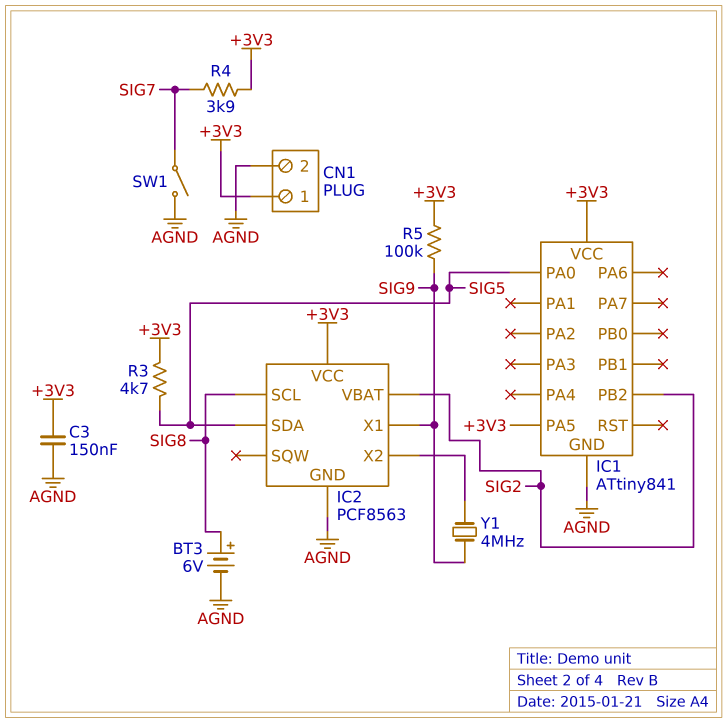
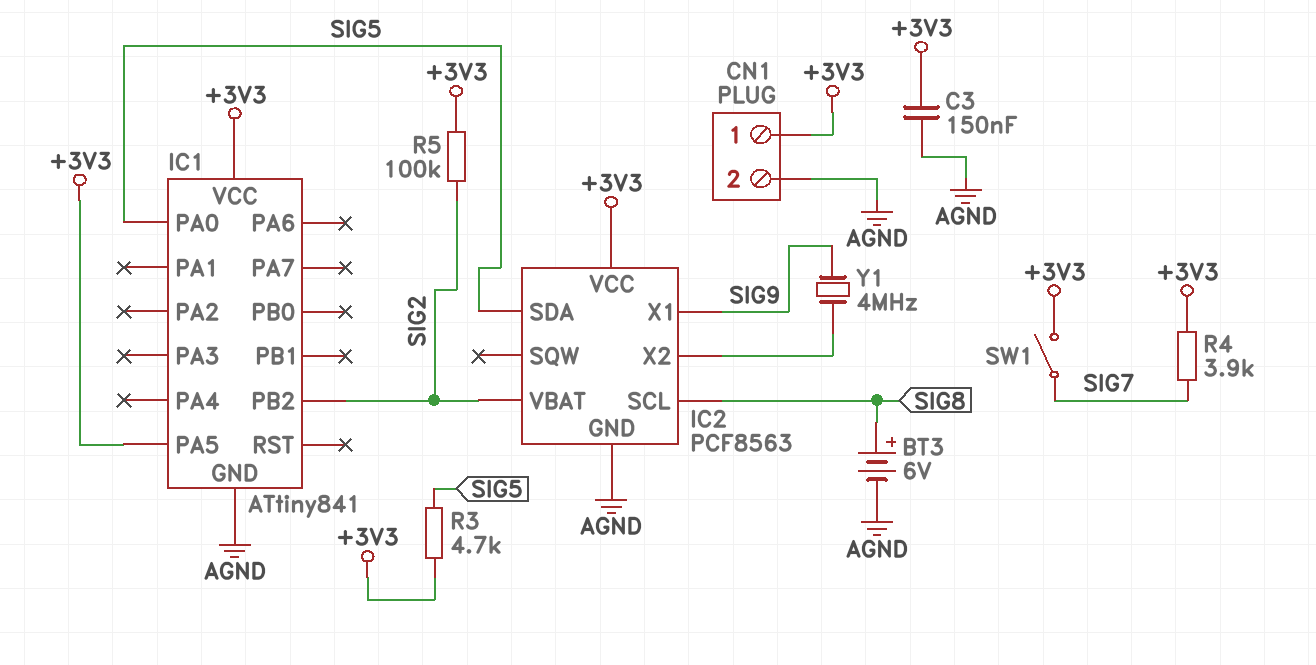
R5: 100k (+3V3, SIG9) -> 100k (+3V3, SIG2)
SW1: switch (AGND, SIG7) -> switch (+3V3, SIG7)

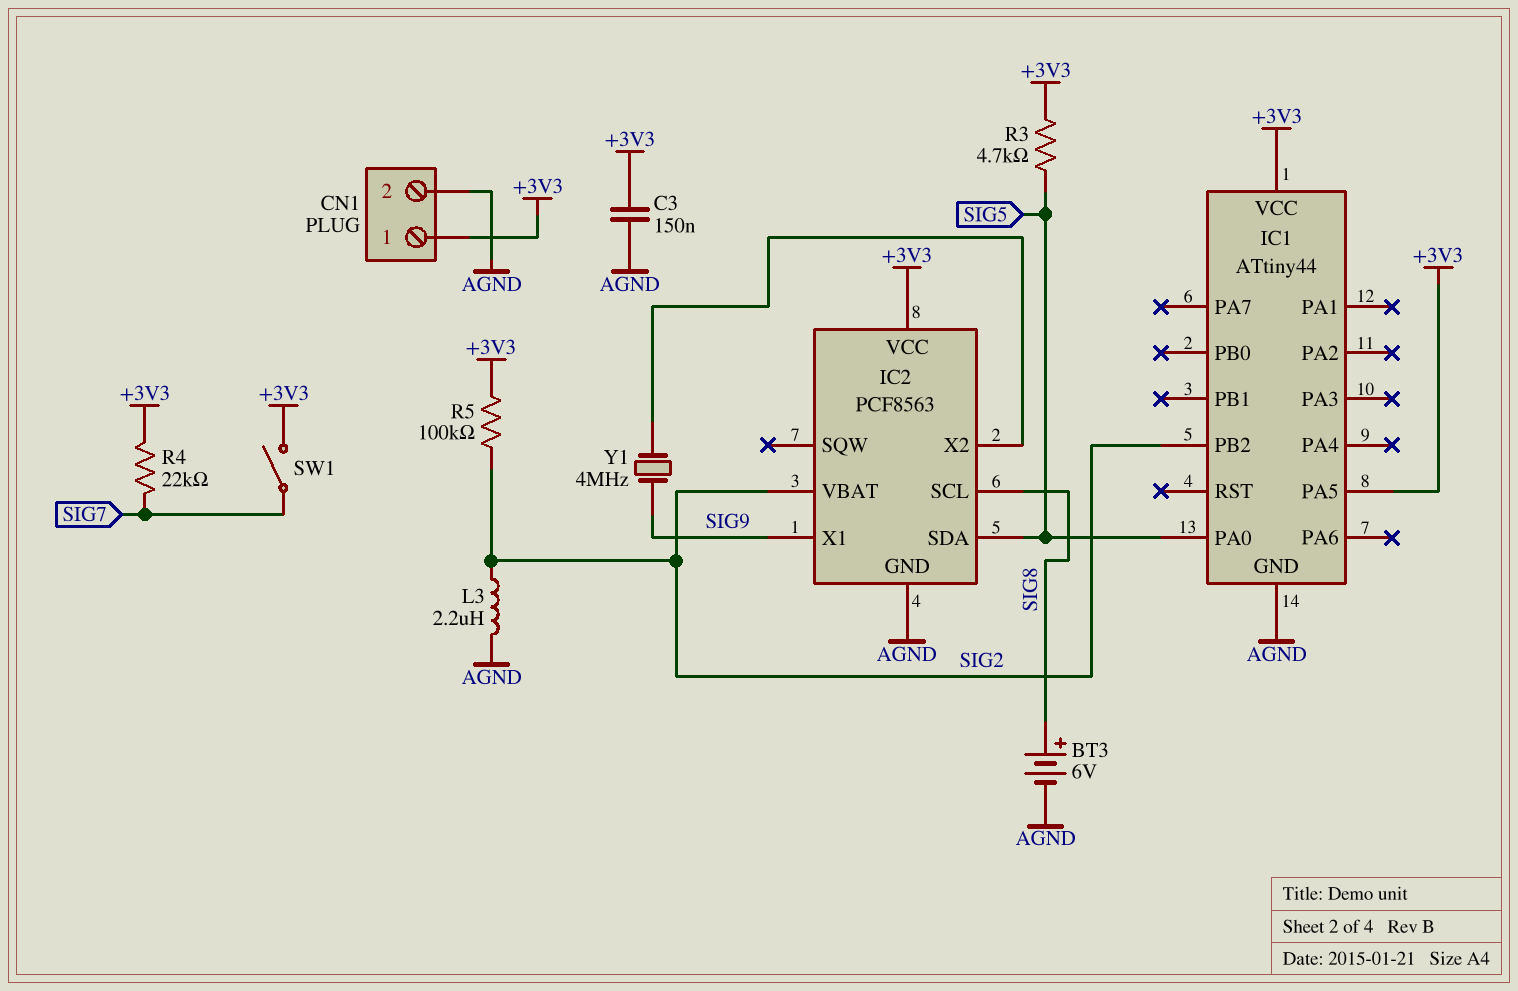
IC1: ATtiny841 -> ATtiny44
L3: none -> 2.2uH (AGND, SIG2)
R4: 3.9k (+3V3, SIG7) -> 22k (+3V3, SIG7)

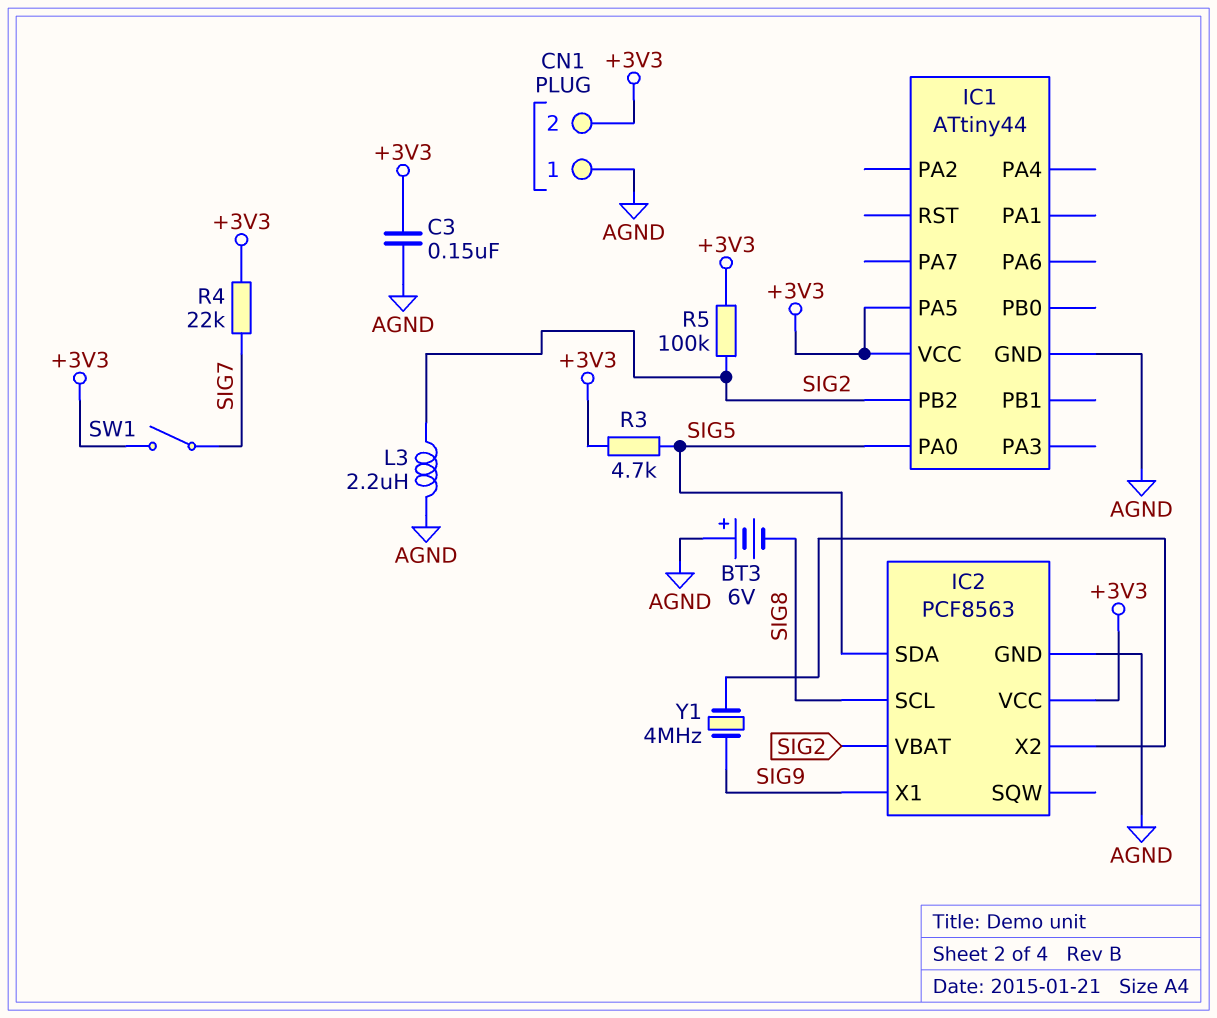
BT3: 6V (plus SIG8, minus AGND) -> 6V (plus AGND, minus SIG8)
CN1 pin 1: +3V3 -> AGND
CN1 pin 2: AGND -> +3V3

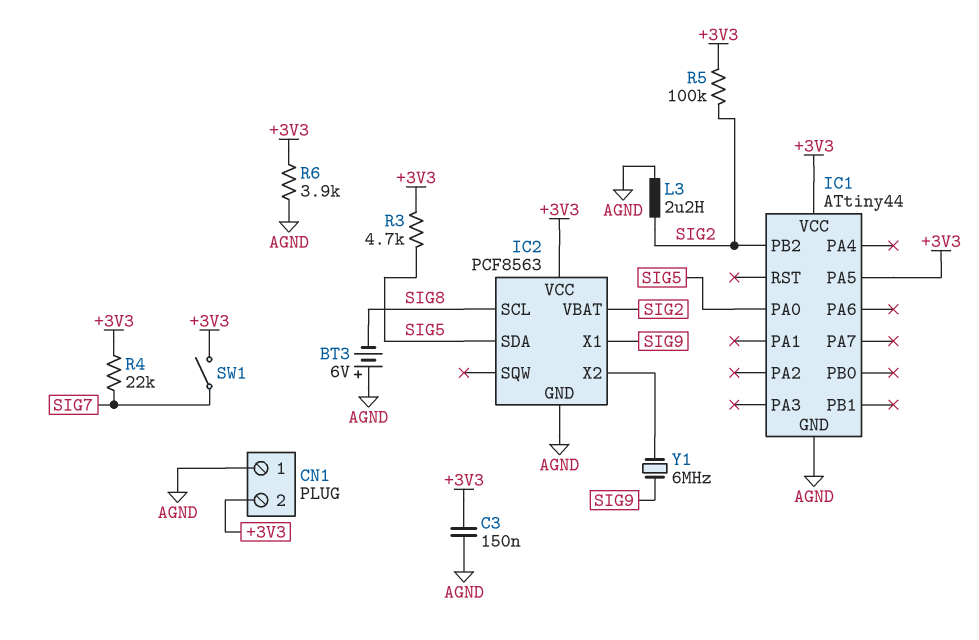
R6: none -> 3.9k (+3V3, AGND)
Y1: 4MHz (IC2/X2, SIG9) -> 6MHz (IC2/X2, SIG9)

